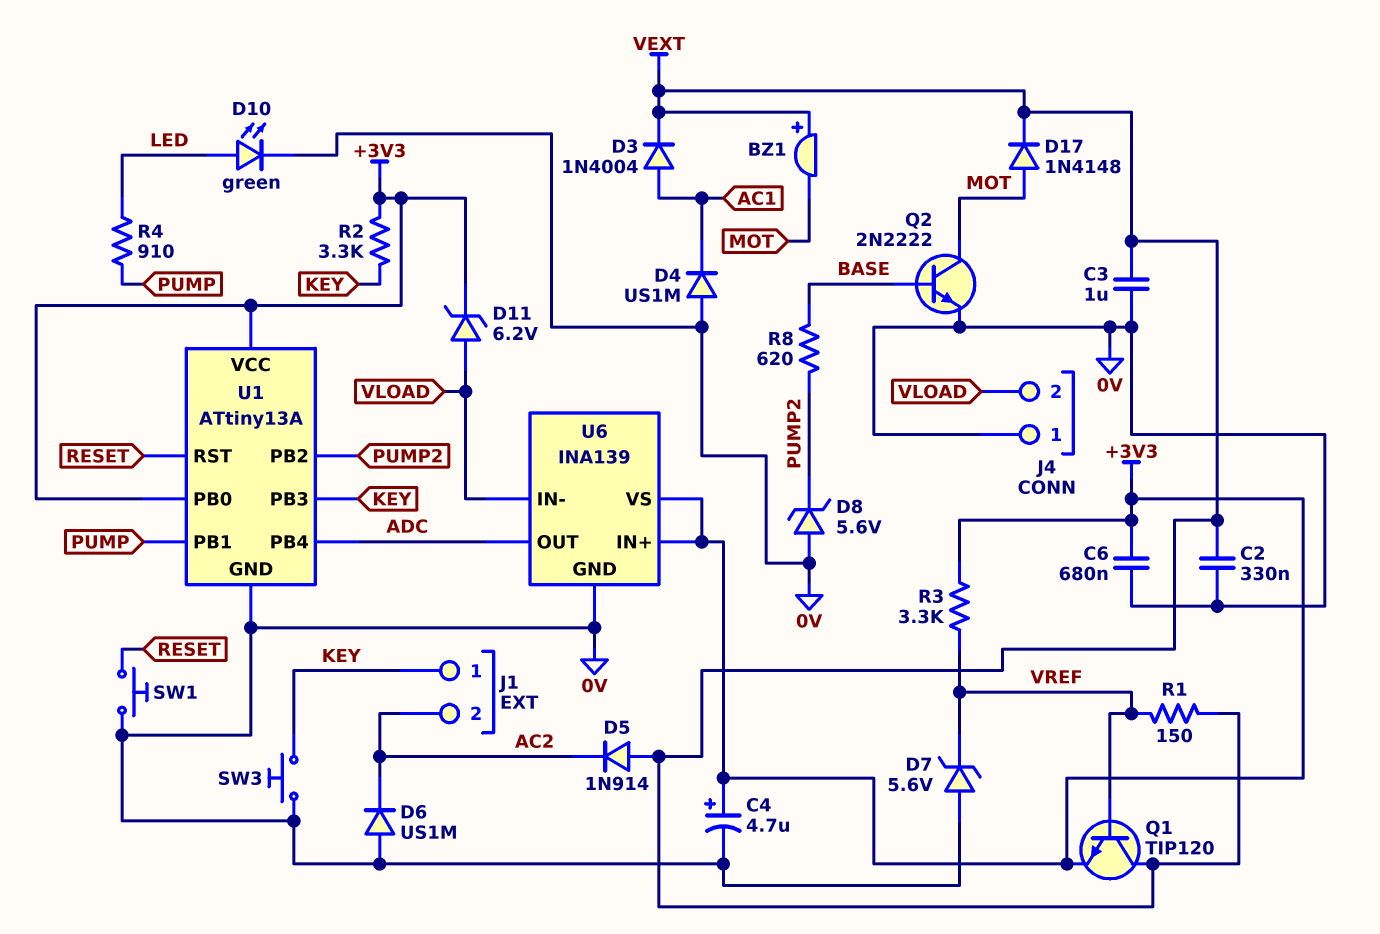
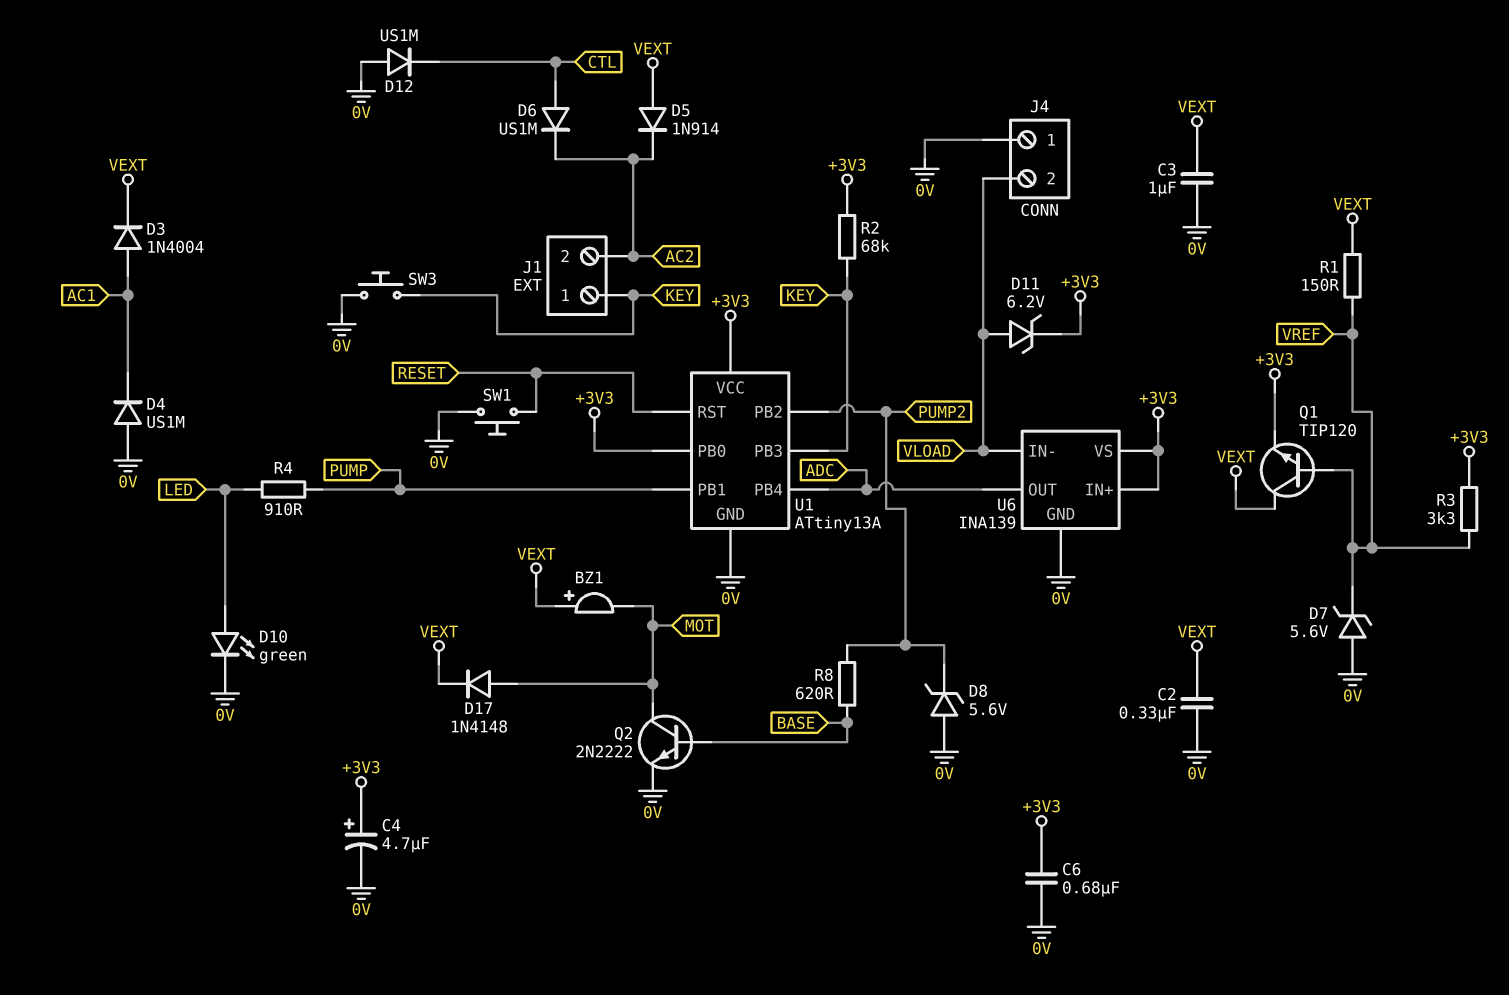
D6: diode US1M (A 0V, K AC2) -> diode US1M (A CTL, K AC2)
D12: none -> diode US1M (A 0V, K CTL)
R2: 3.3k (+3V3, KEY) -> 68k (+3V3, KEY)

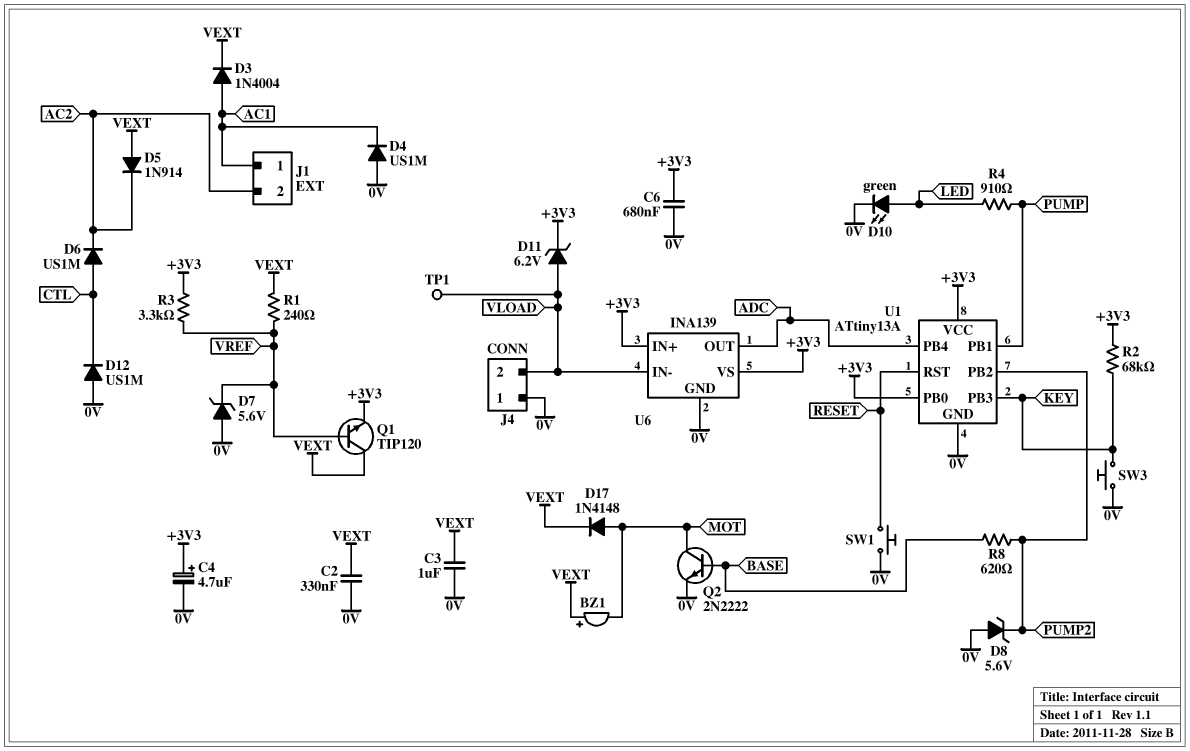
J1 pin 1: KEY -> AC1
R1: 150 (VEXT, VREF) -> 240 (VEXT, VREF)
TP1: none -> test point (VLOAD)

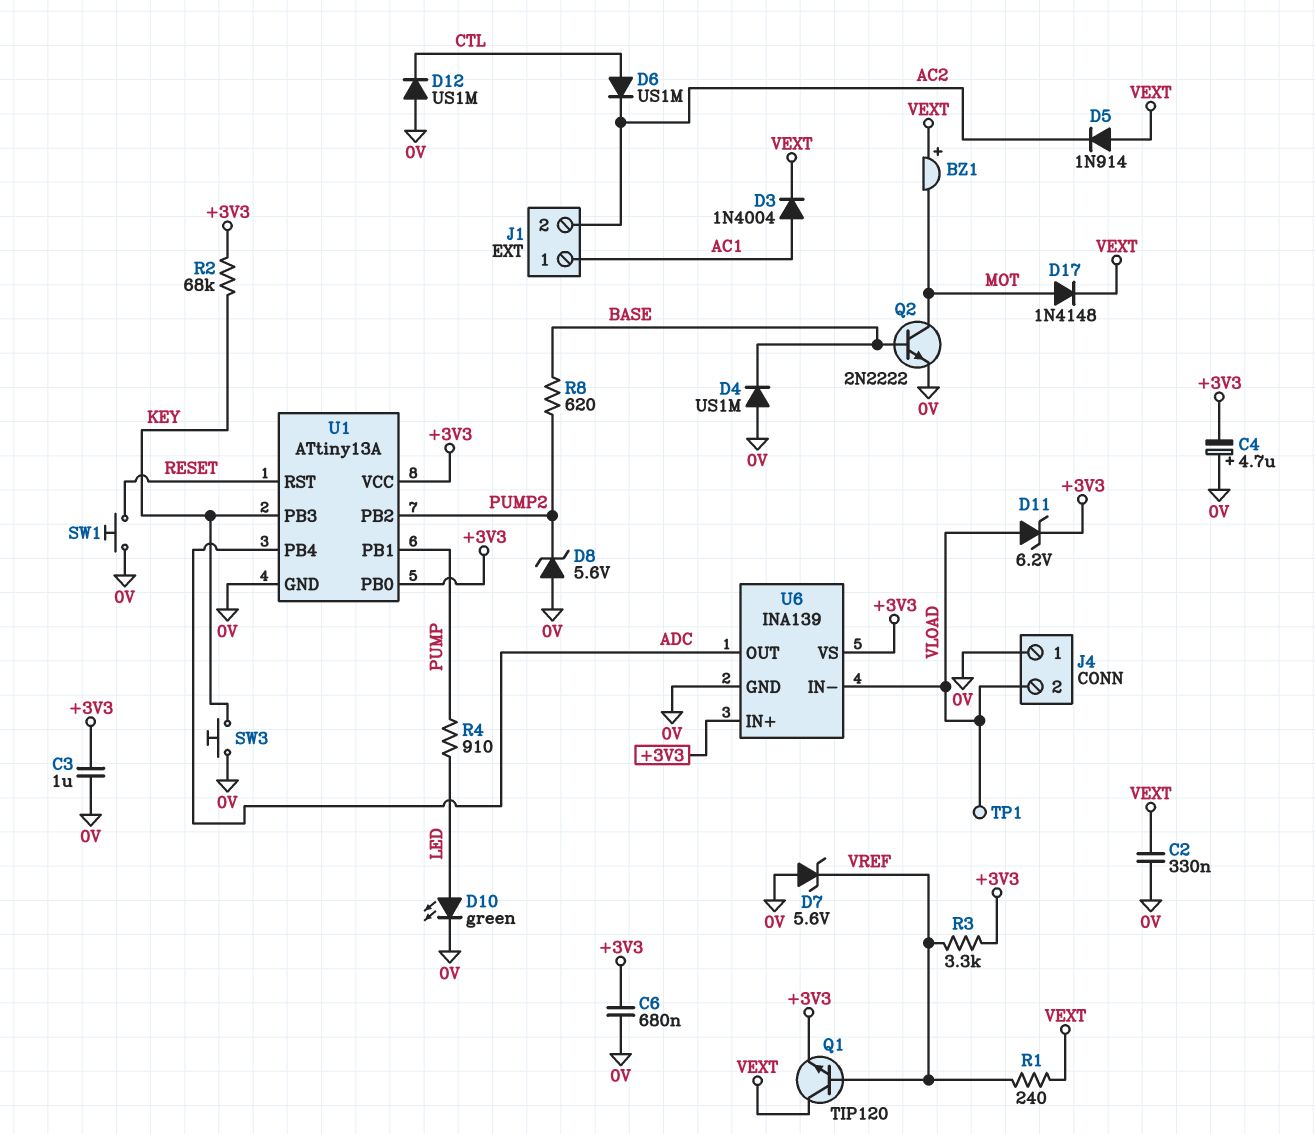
C3: 1uF (0V, VEXT) -> 1uF (+3V3, 0V)
C4: 4.7uF (plus +3V3, minus 0V) -> 4.7uF (plus 0V, minus +3V3)
D4: diode US1M (A 0V, K AC1) -> diode US1M (A 0V, K BASE)

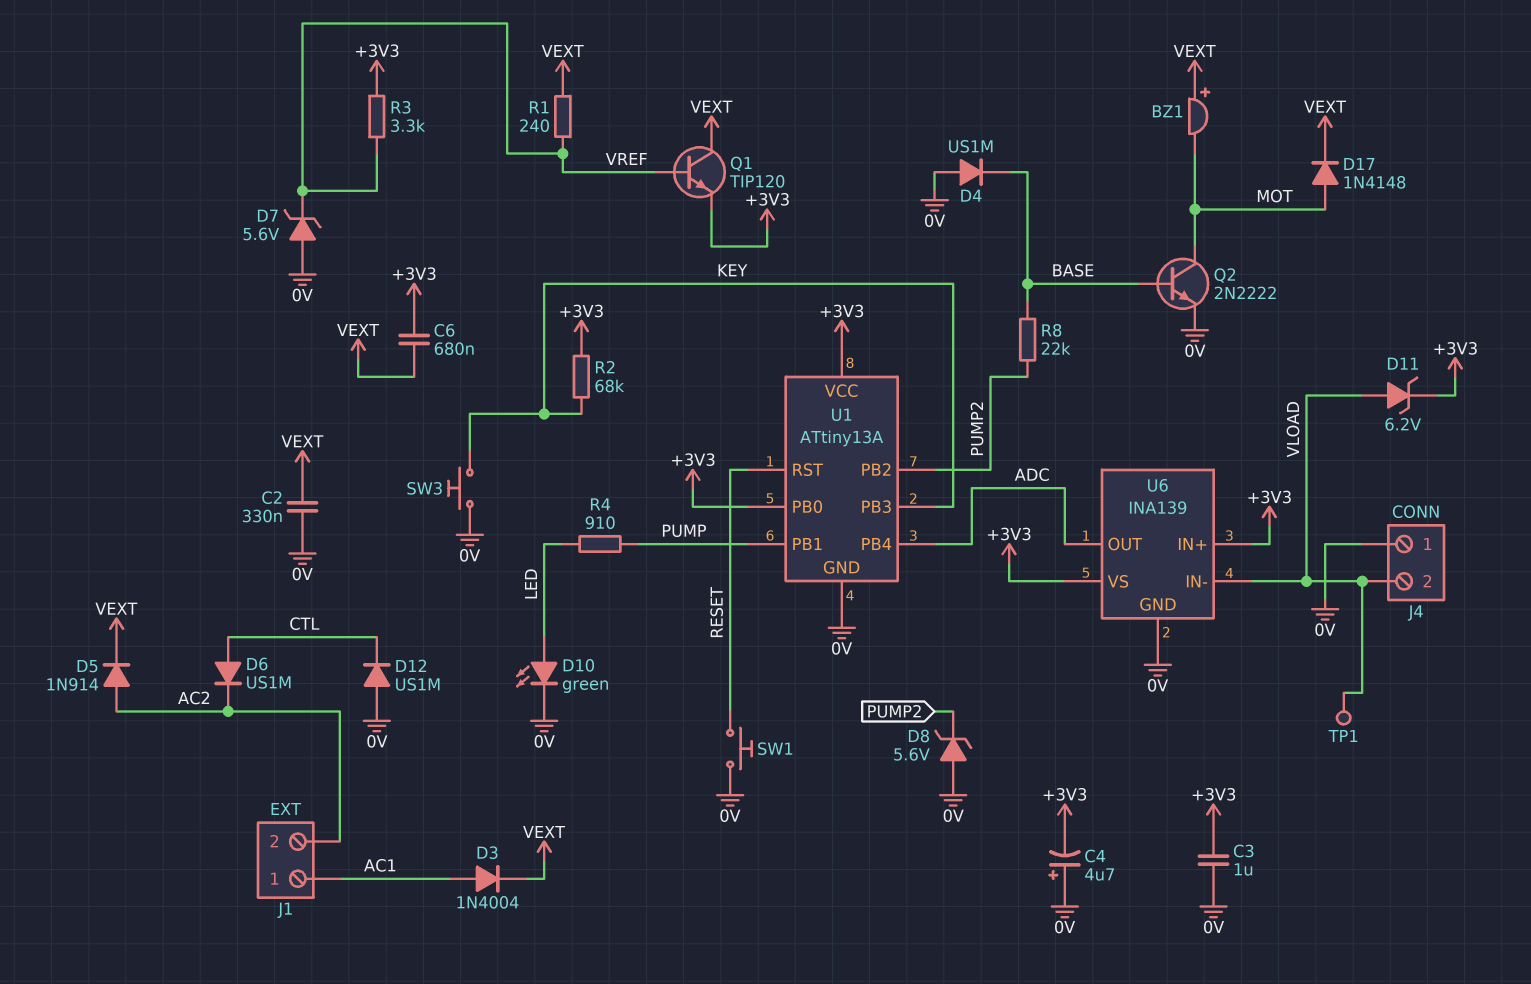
C6: 680nF (+3V3, 0V) -> 680nF (+3V3, VEXT)
D5: diode 1N914 (A VEXT, K AC2) -> diode 1N914 (A AC2, K VEXT)
R8: 620 (BASE, PUMP2) -> 22k (BASE, PUMP2)

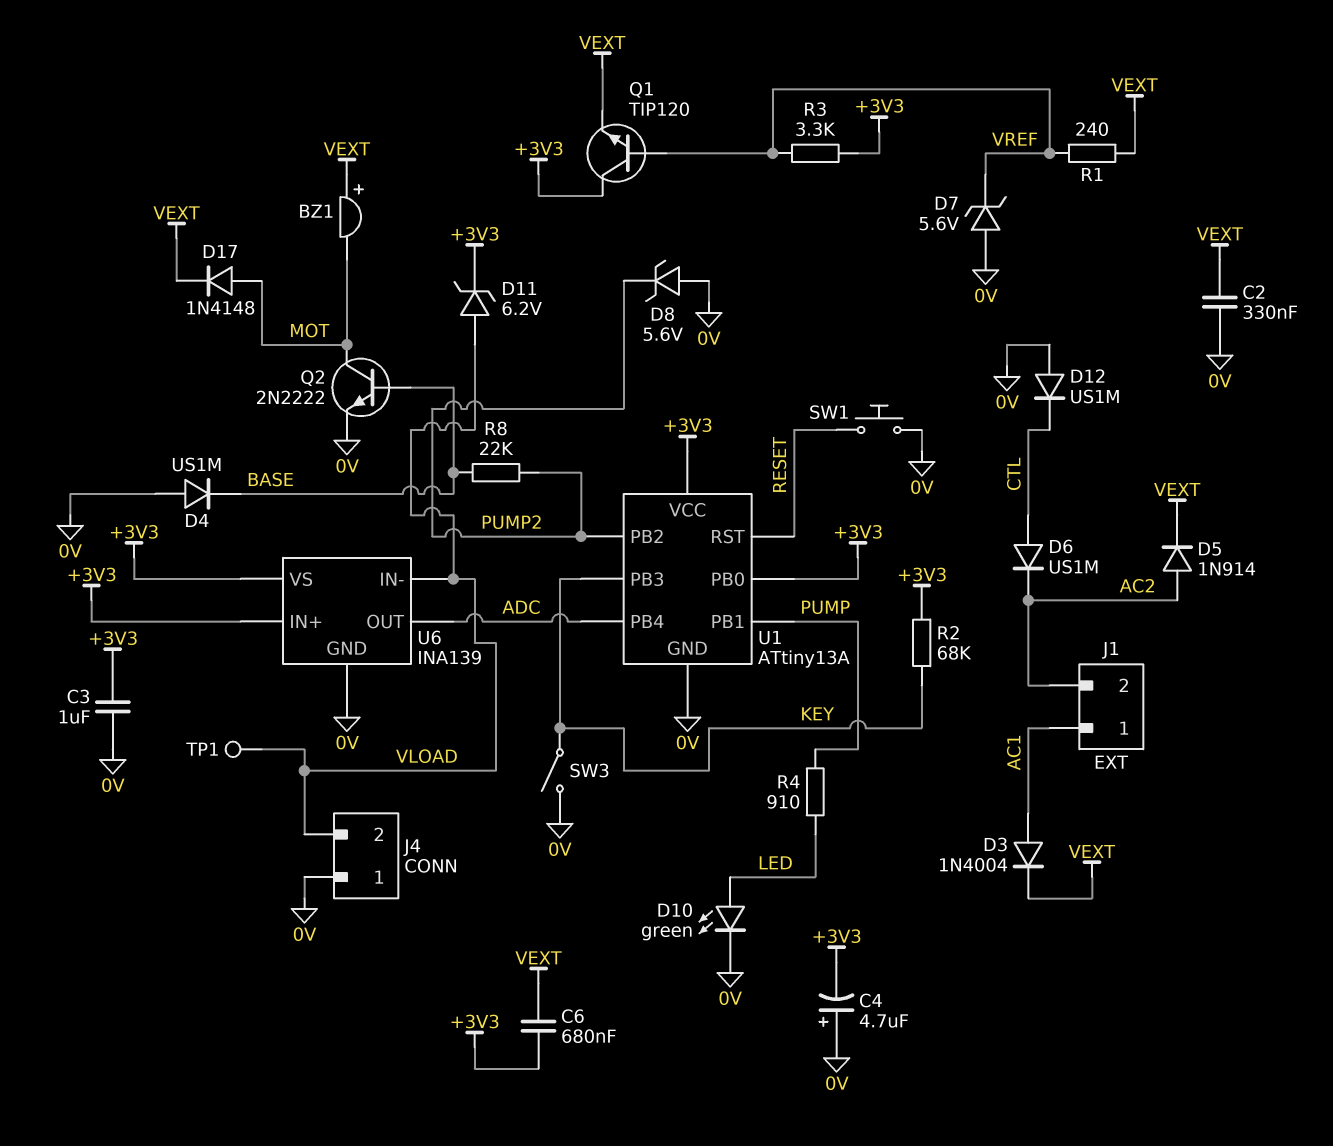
Q1: NPN TIP120 (B VREF, C VEXT, E +3V3) -> NPN TIP120 (B VREF, C +3V3, E VEXT)
SW3: button (0V, KEY) -> switch (0V, KEY)

